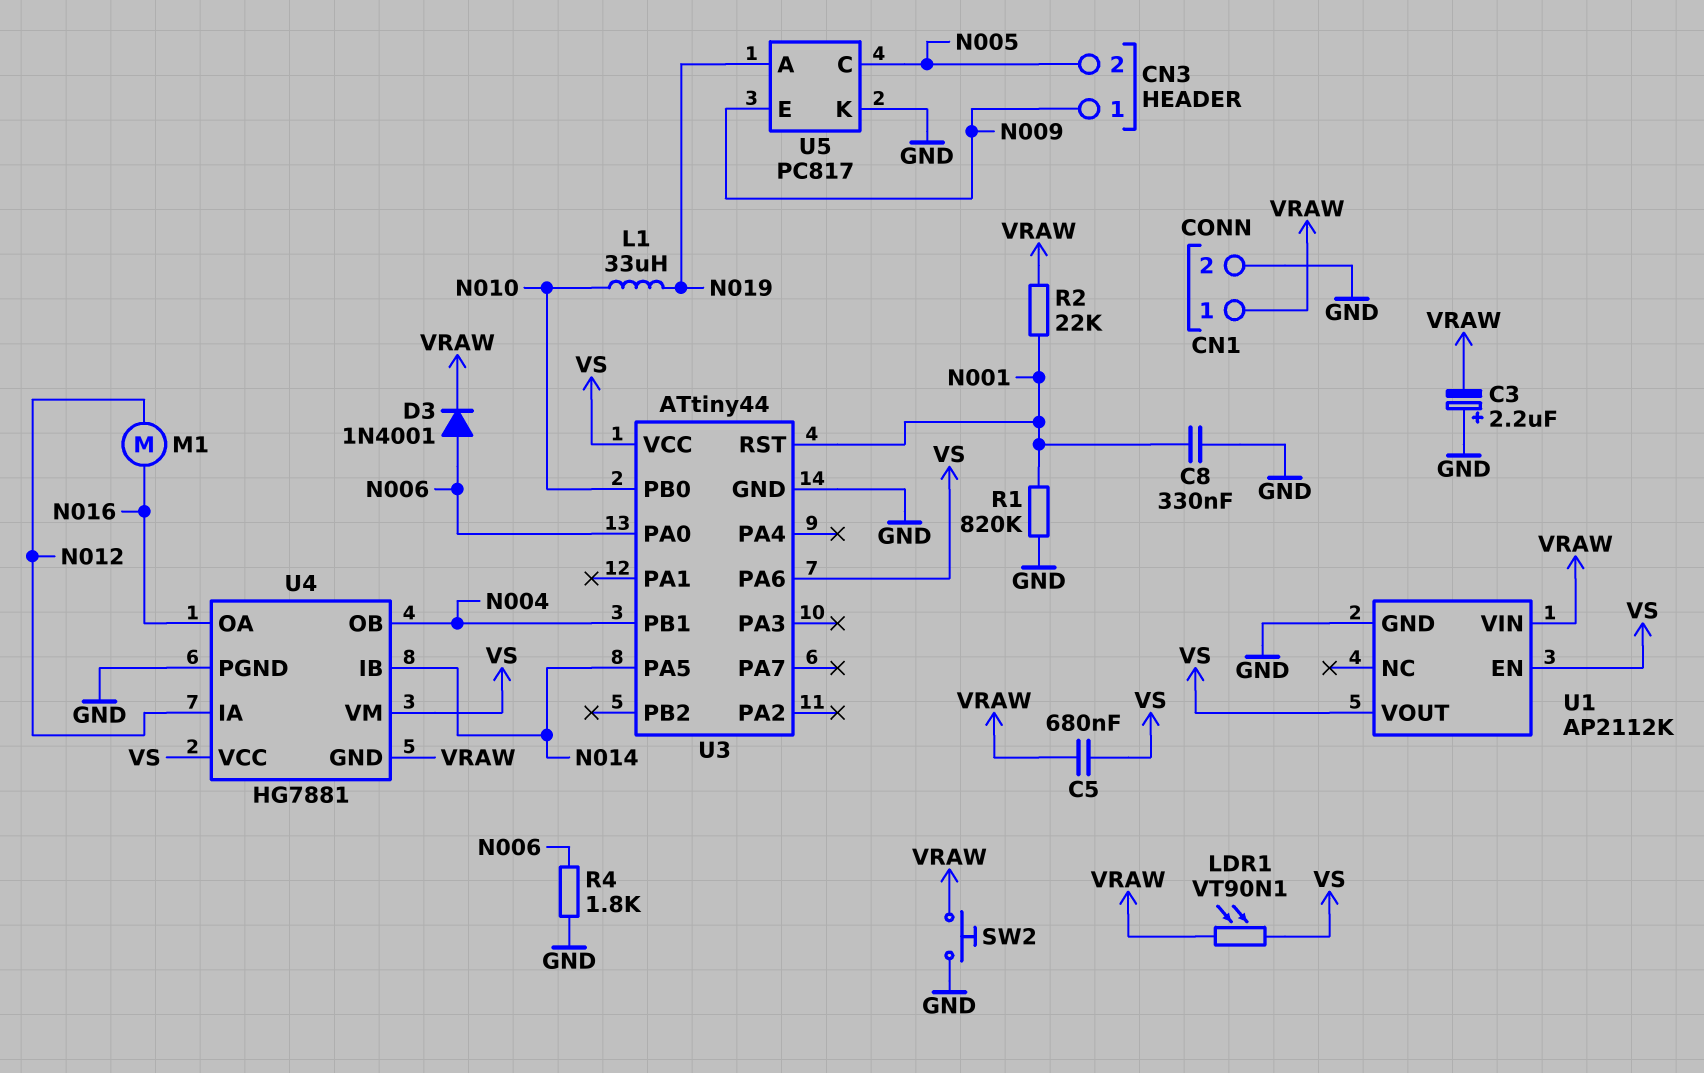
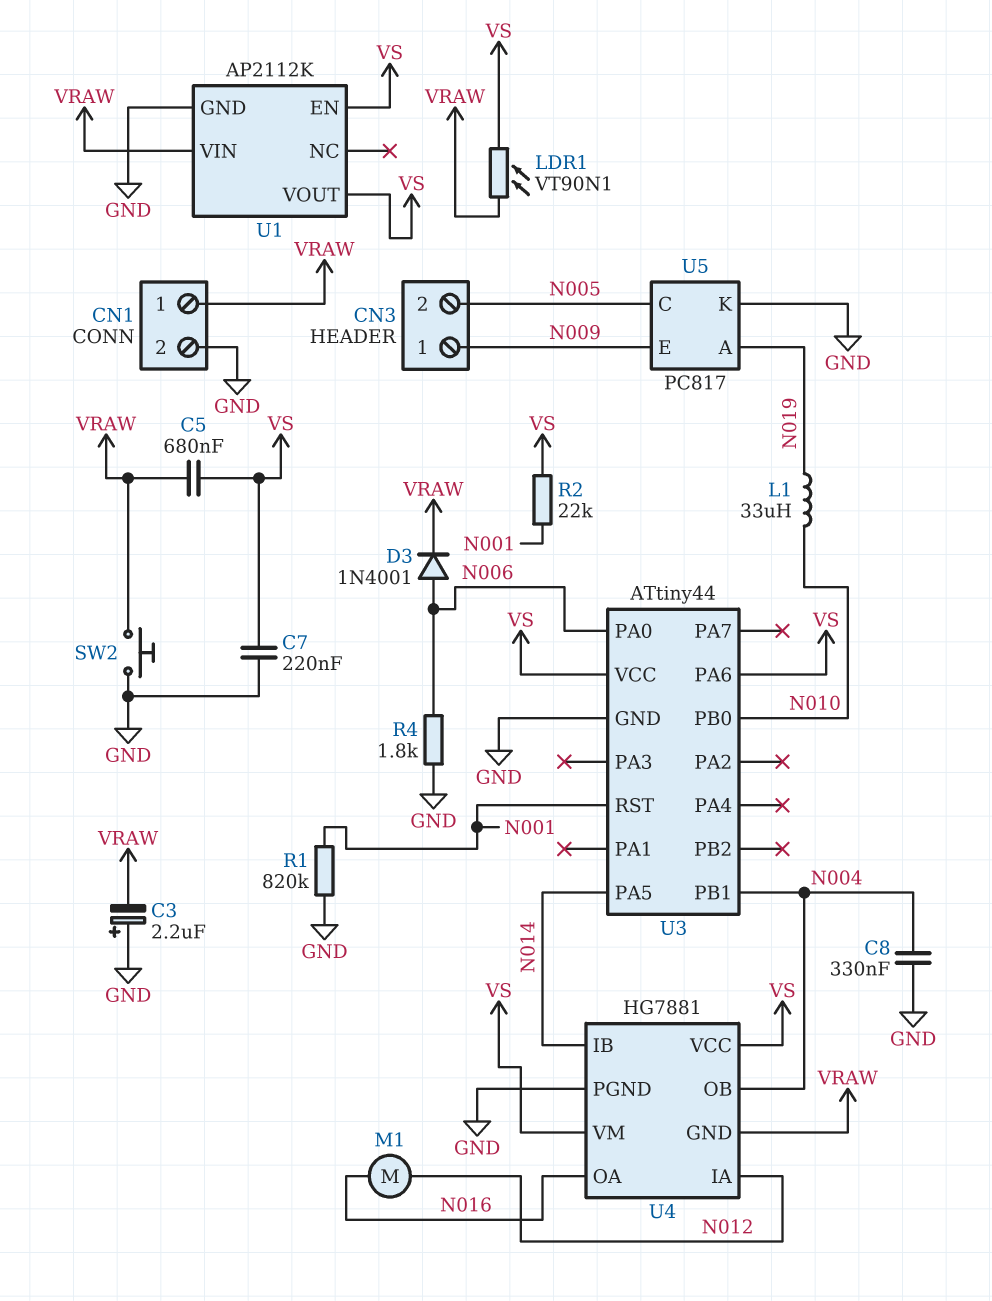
C7: none -> 220nF (GND, VS)
C8: 330nF (GND, N001) -> 330nF (GND, N004)
R2: 22k (N001, VRAW) -> 22k (N001, VS)

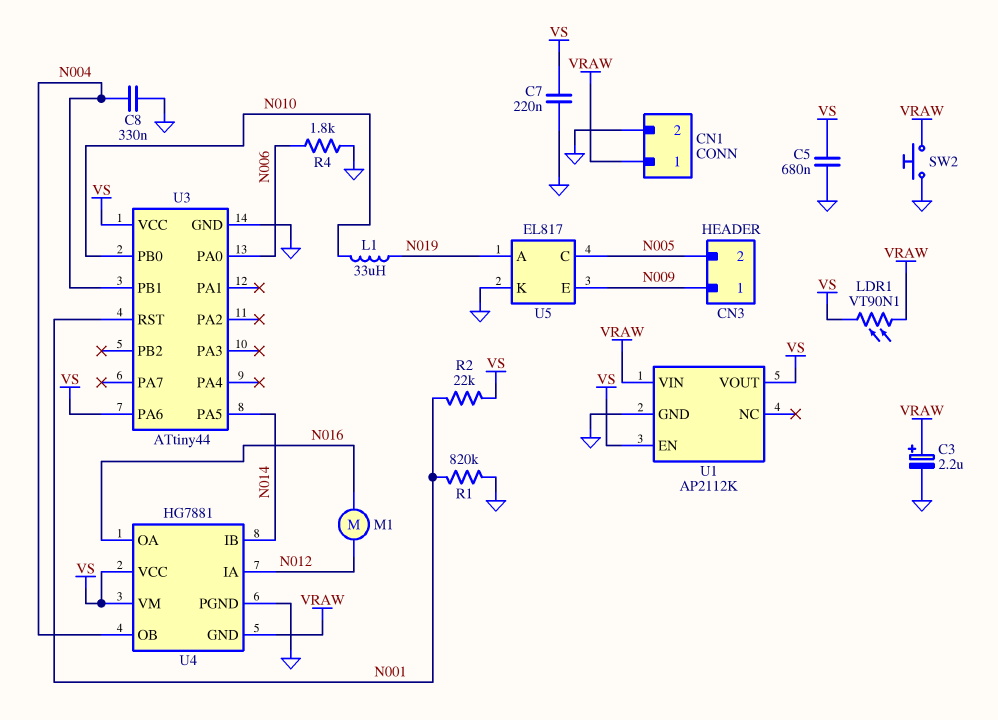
C3: 2.2uF (plus GND, minus VRAW) -> 2.2uF (plus VRAW, minus GND)
C5: 680nF (VRAW, VS) -> 680nF (GND, VS)
D3: diode 1N4001 (A N006, K VRAW) -> none
U5: PC817 -> EL817

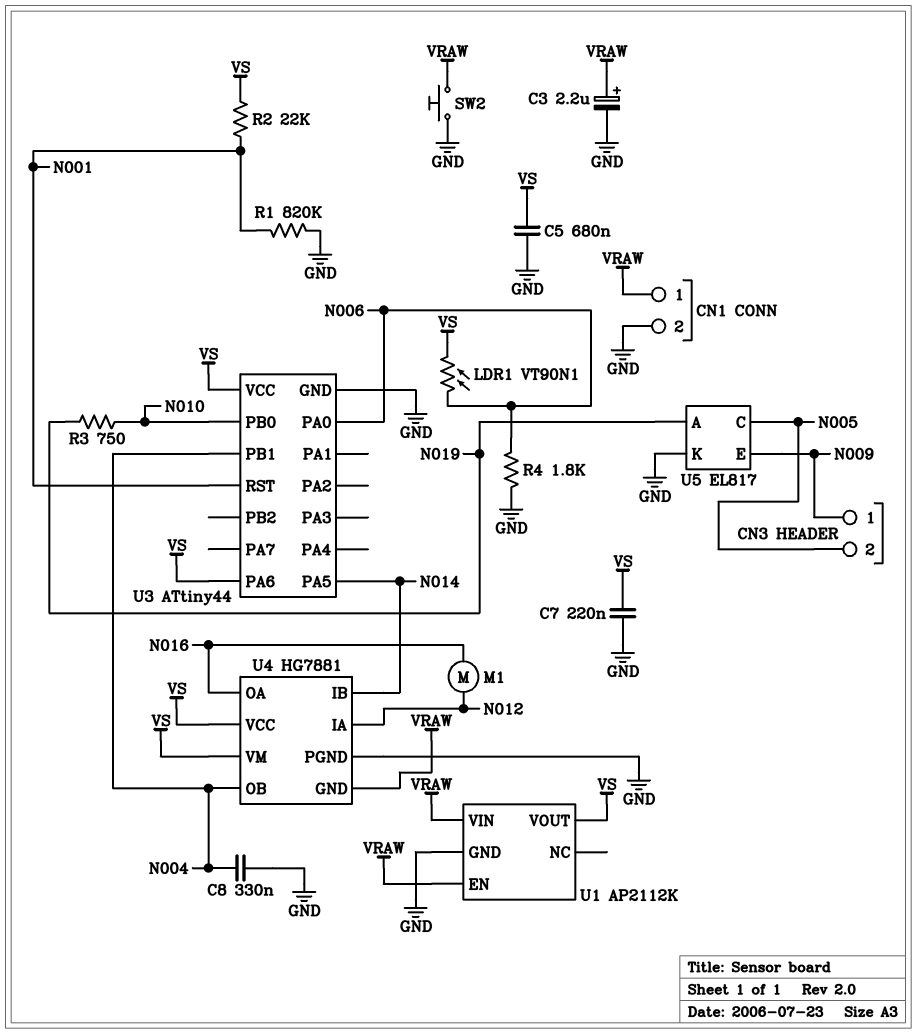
L1: 33uH (N010, N019) -> none
LDR1: VT90N1 (VRAW, VS) -> VT90N1 (N006, VS)
R3: none -> 750 (N010, N019)
U1 pin EN: VS -> VRAW

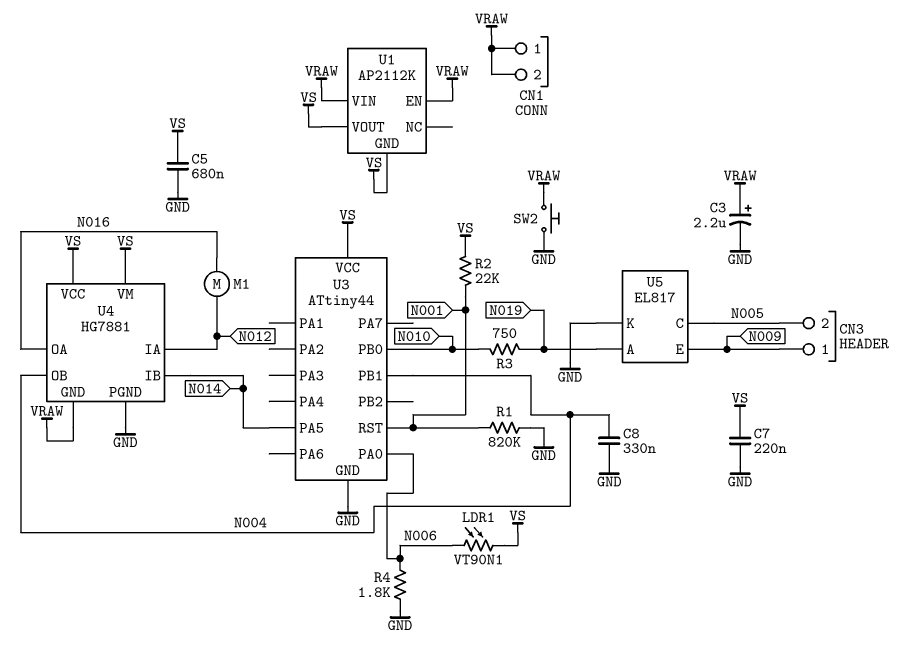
CN1 pin 2: GND -> VRAW
U1 pin GND: GND -> VS
U3 pin PA6: VS -> none

